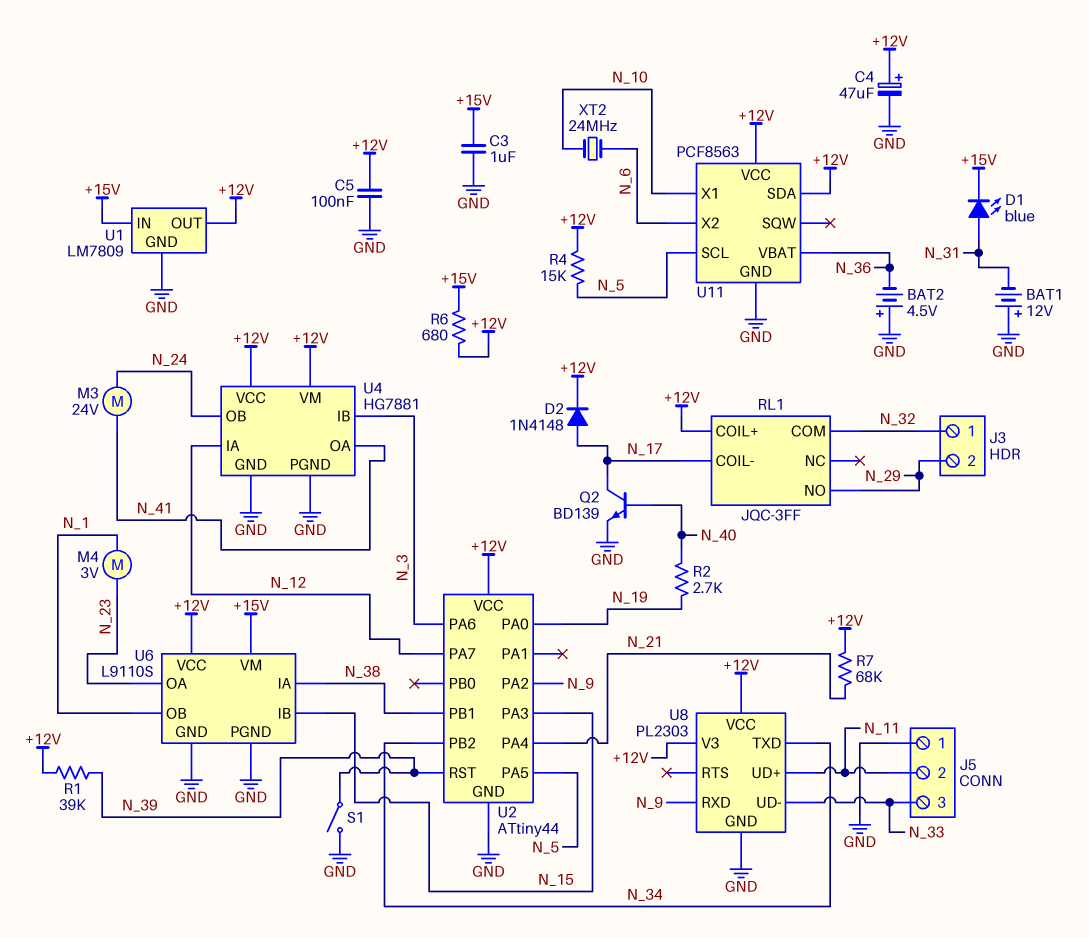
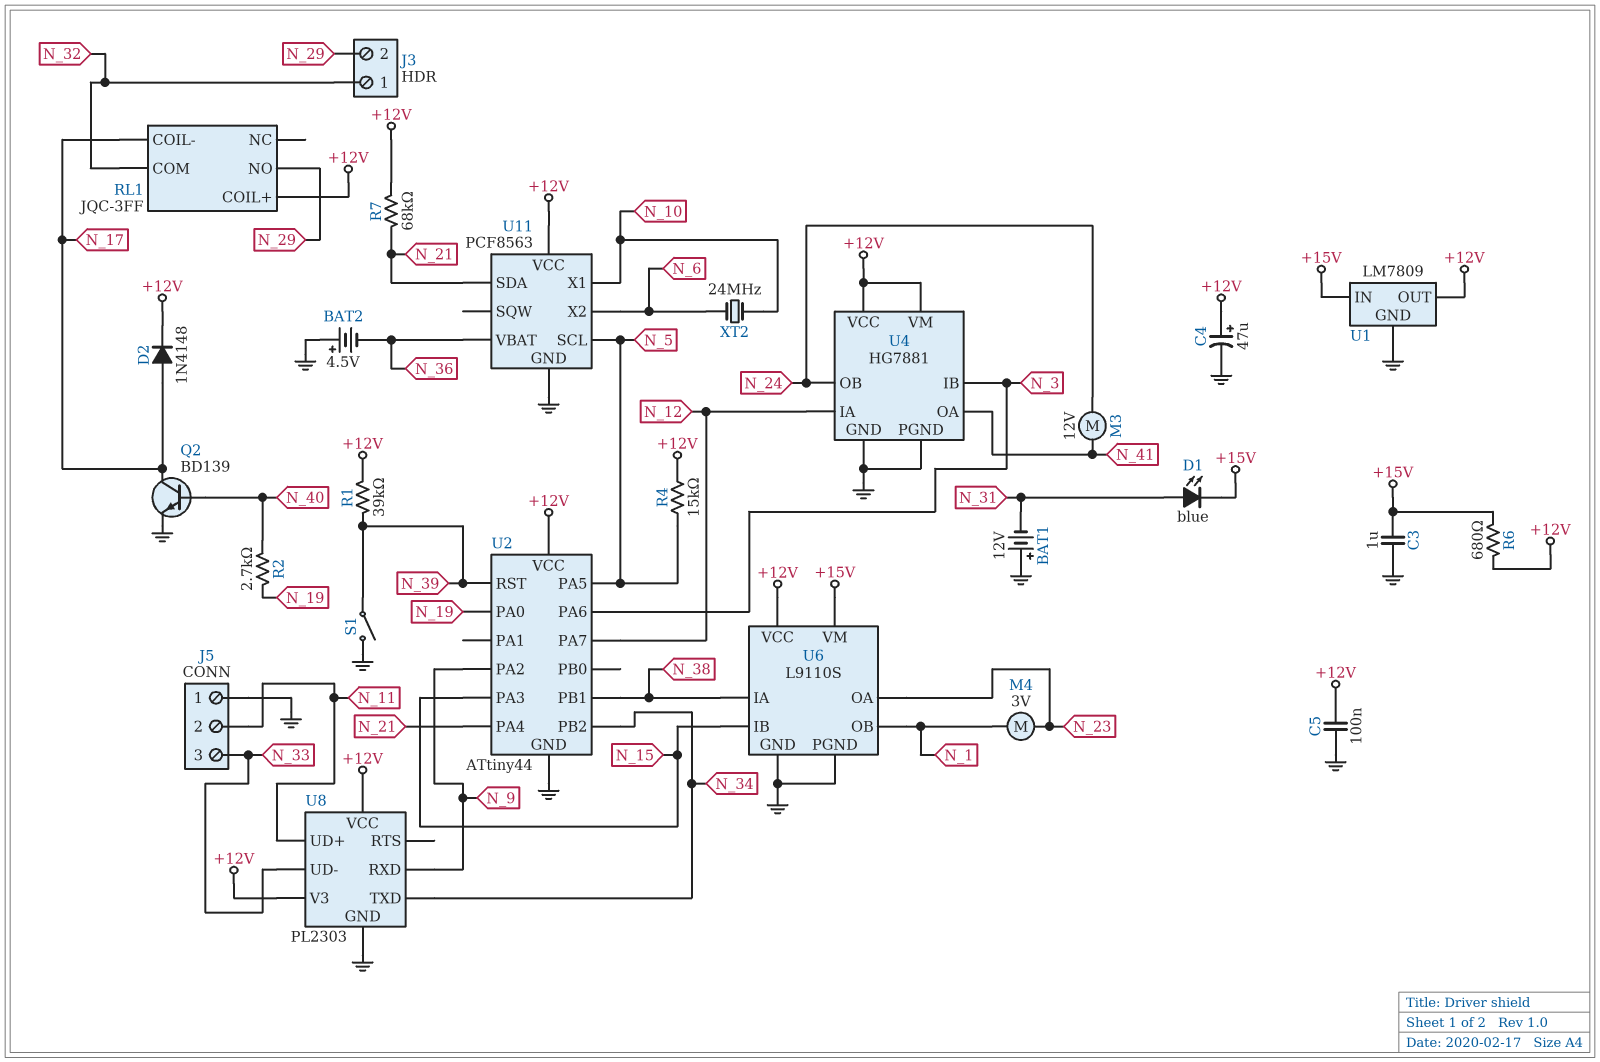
M3: motor 24V (N_24, N_41) -> motor 12V (N_24, N_41)
U11 pin SDA: +12V -> N_21

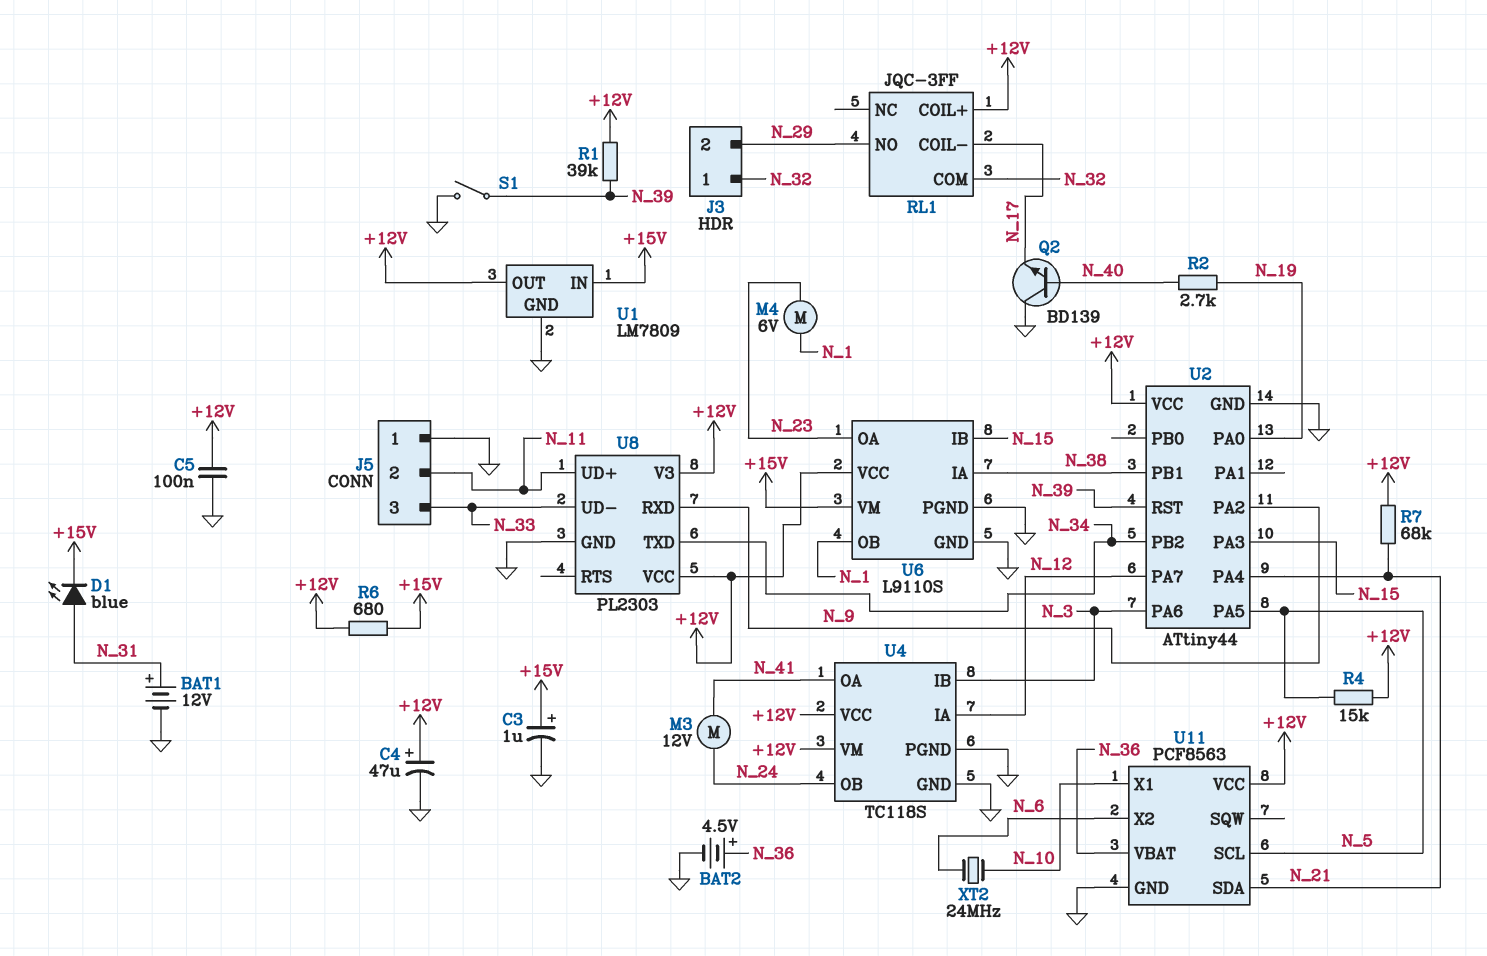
BAT1: 12V (plus GND, minus N_31) -> 12V (plus N_31, minus GND)
BAT2: 4.5V (plus GND, minus N_36) -> 4.5V (plus N_36, minus GND)
C3: 1uF (+15V, GND) -> 1uF (plus +15V, minus GND)
D2: diode 1N4148 (A N_17, K +12V) -> none
M4: motor 3V (N_1, N_23) -> motor 6V (N_1, N_23)
Q2: NPN BD139 (B N_40, C N_17, E GND) -> NPN BD139 (B N_40, C GND, E N_17)
U4: HG7881 -> TC118S

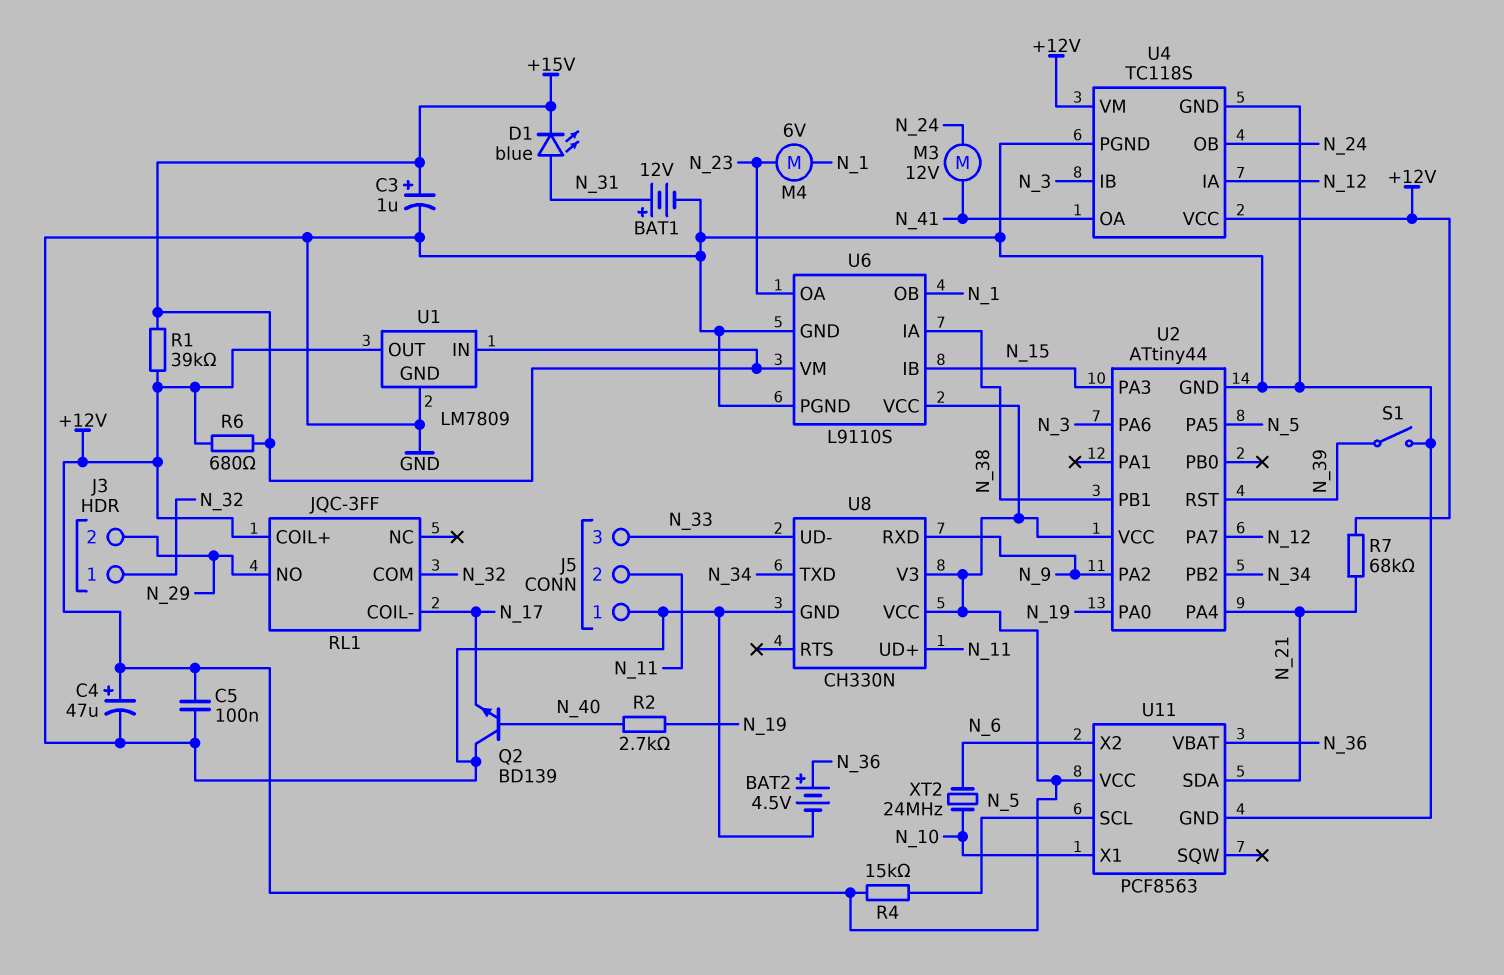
R1: 39k (+12V, N_39) -> 39k (+12V, +15V)
U8: PL2303 -> CH330N

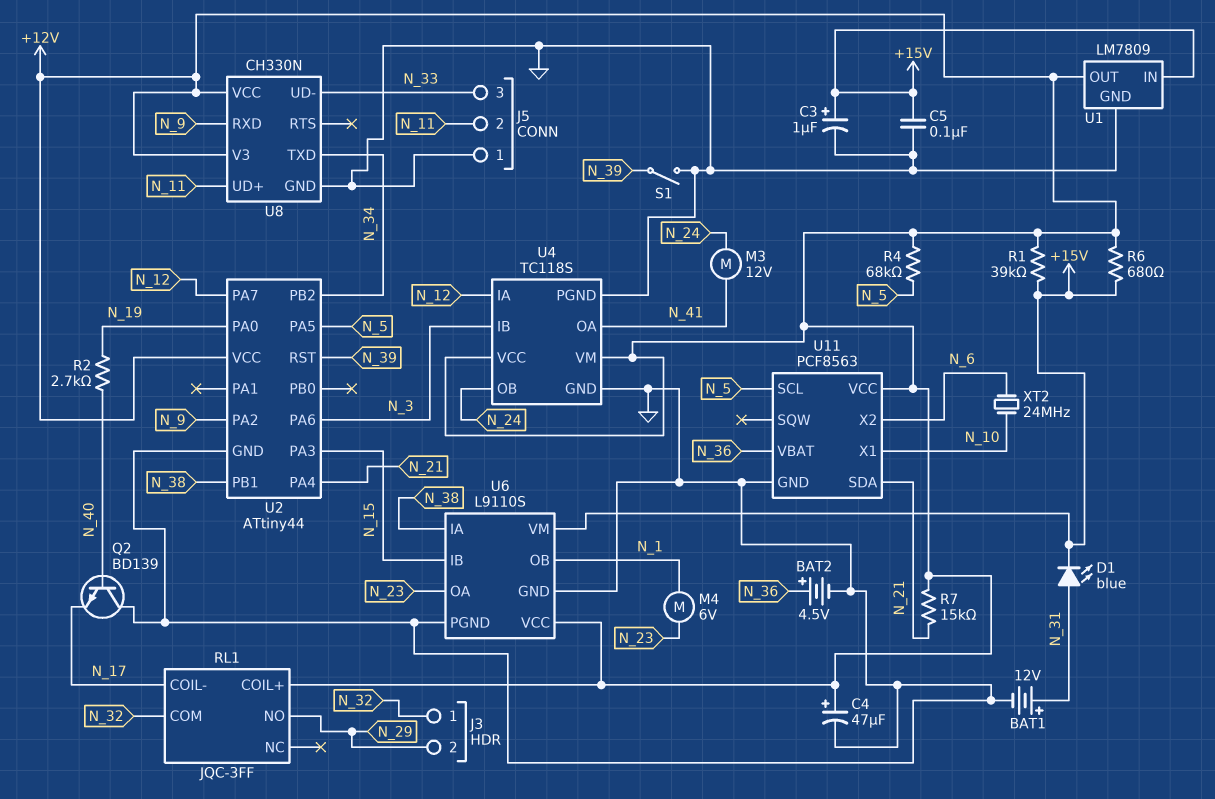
C5: 100nF (+12V, GND) -> 100nF (+15V, GND)
R4: 15k (+12V, N_5) -> 68k (+12V, N_5)
R7: 68k (+12V, N_21) -> 15k (+12V, N_21)

